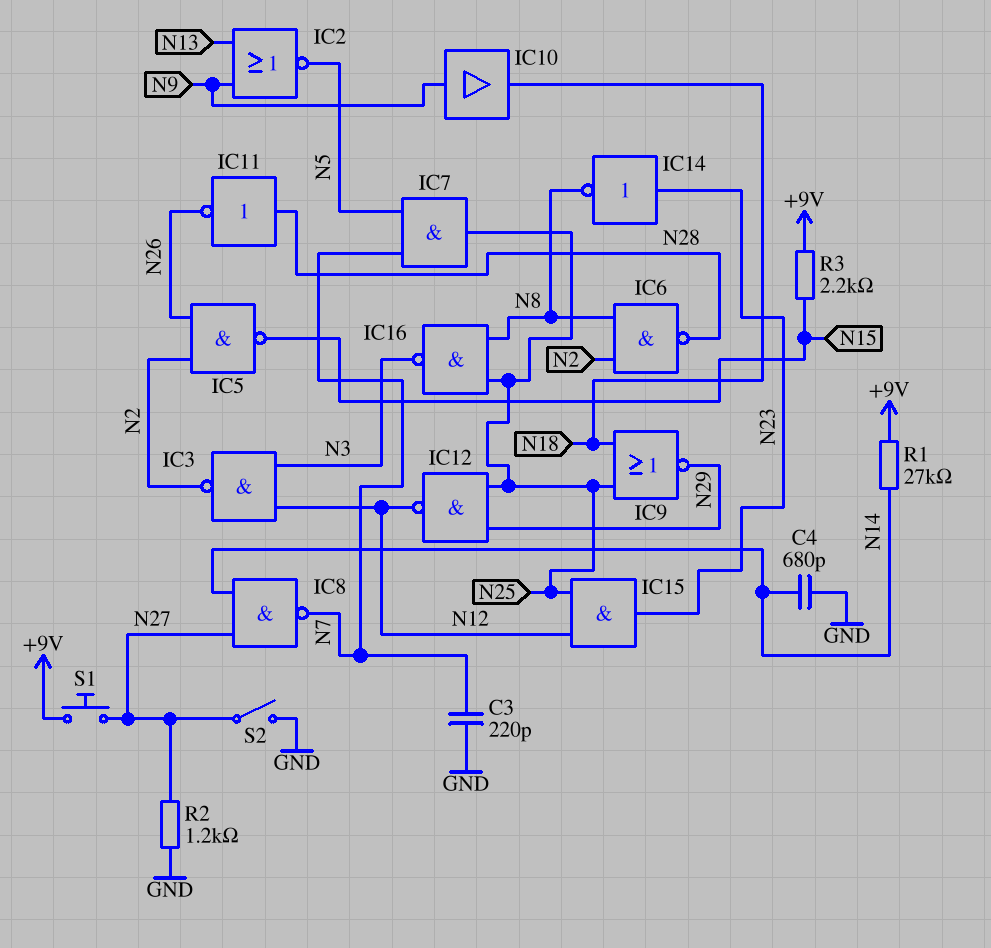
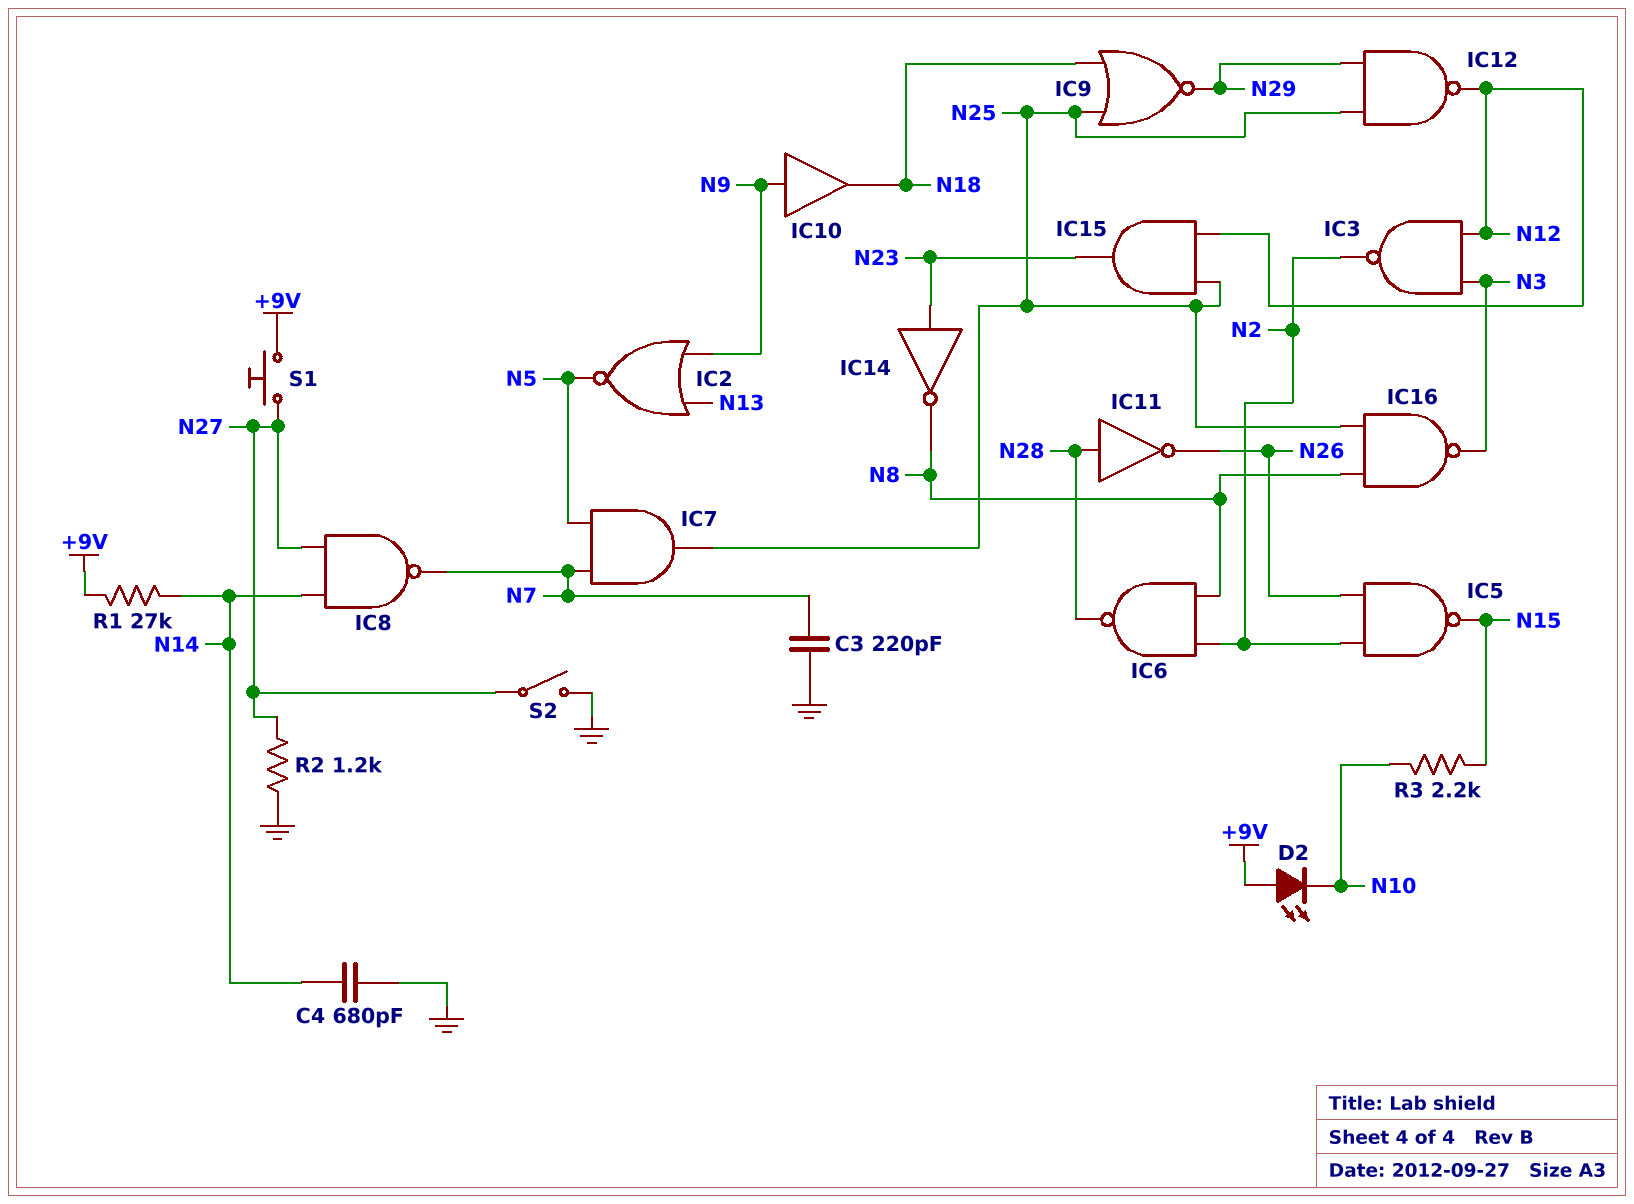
D2: none -> LED (A +9V, K N10)
R3: 2.2k (+9V, N15) -> 2.2k (N10, N15)

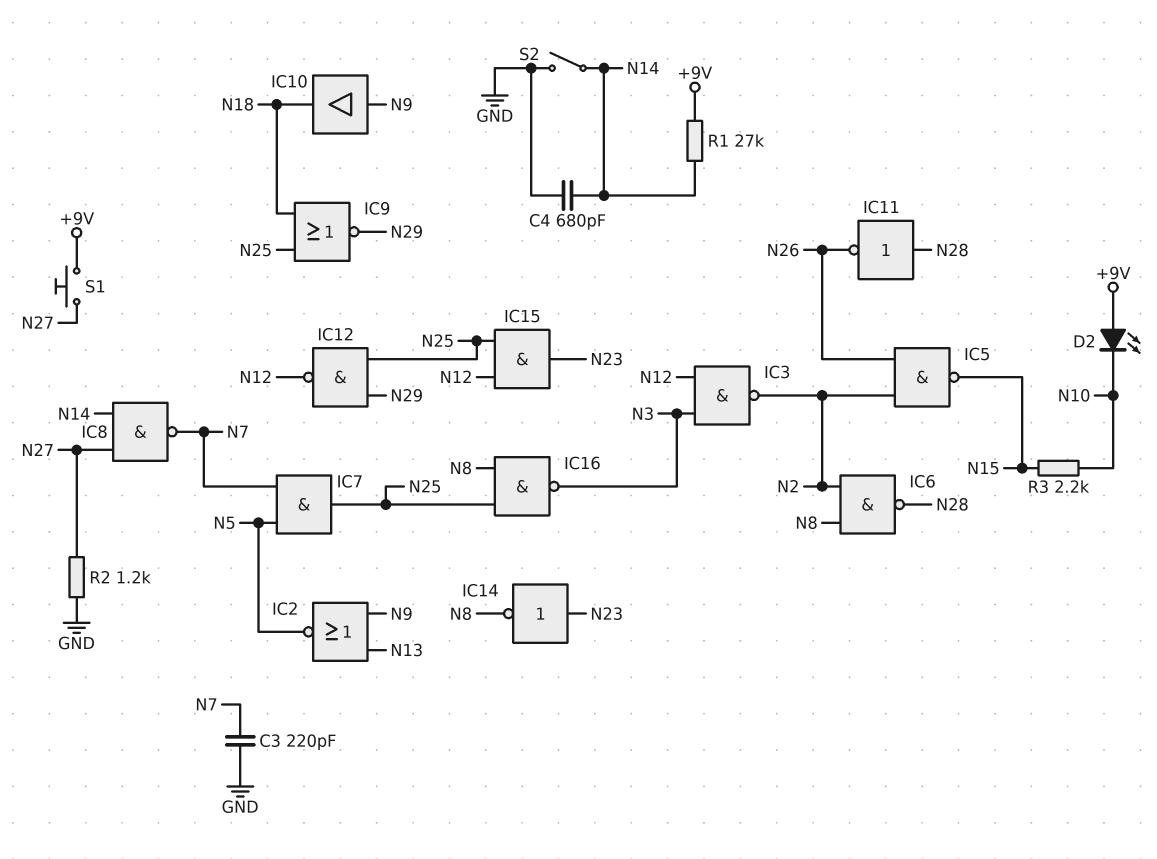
S2: switch (GND, N27) -> switch (GND, N14)

